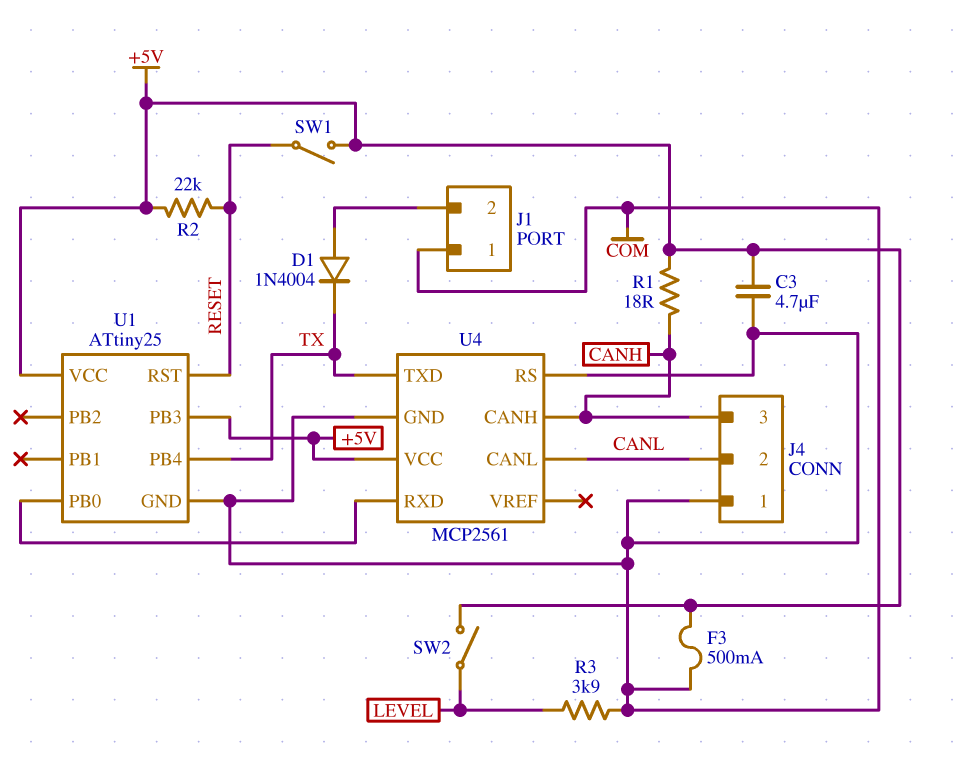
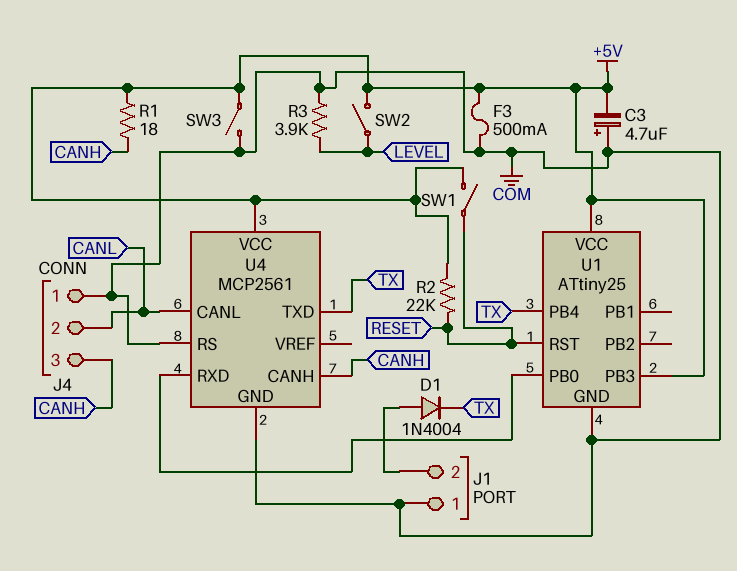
C3: 4.7uF (+5V, COM) -> 4.7uF (plus COM, minus +5V)
SW3: none -> switch (+5V, COM)

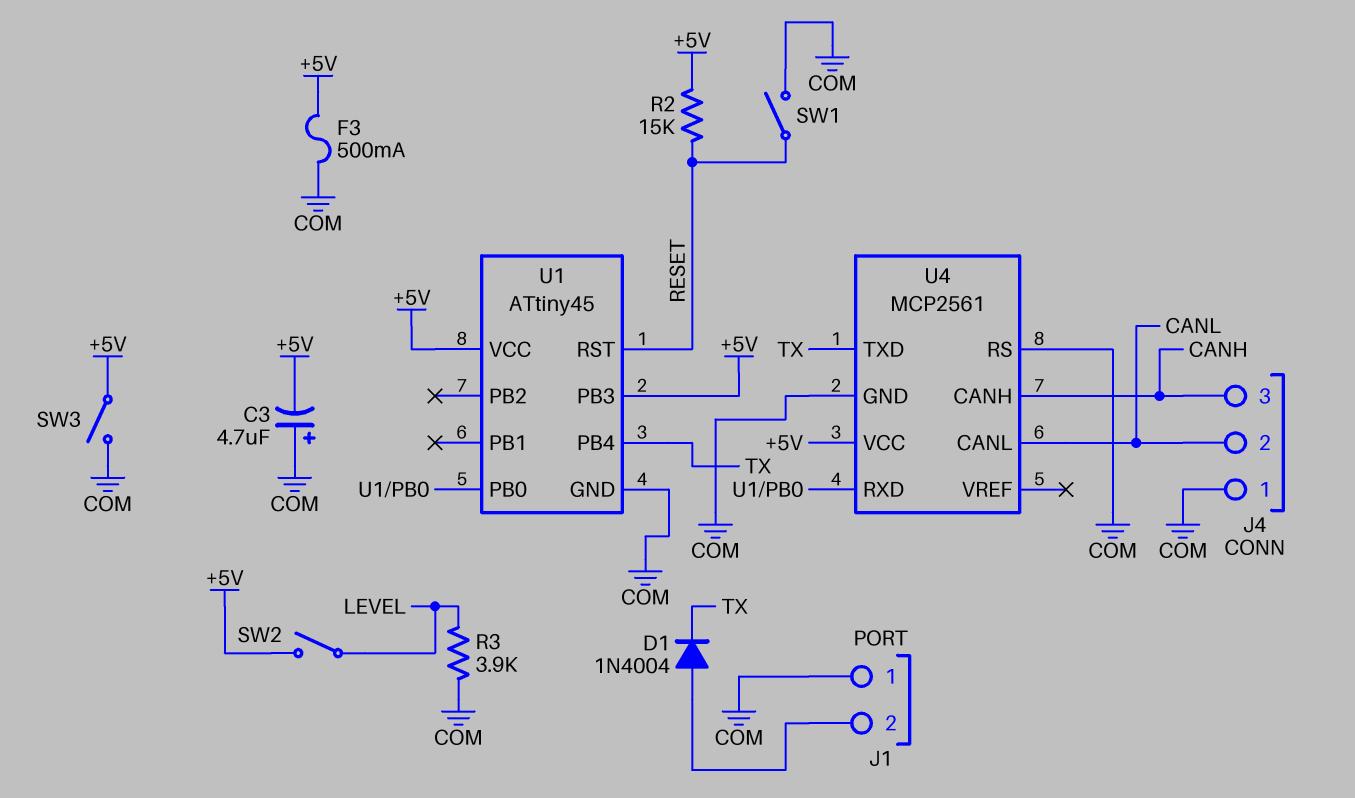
R1: 18 (+5V, CANH) -> none
R2: 22k (+5V, RESET) -> 15k (+5V, RESET)
SW1: switch (+5V, RESET) -> switch (COM, RESET)
U1: ATtiny25 -> ATtiny45

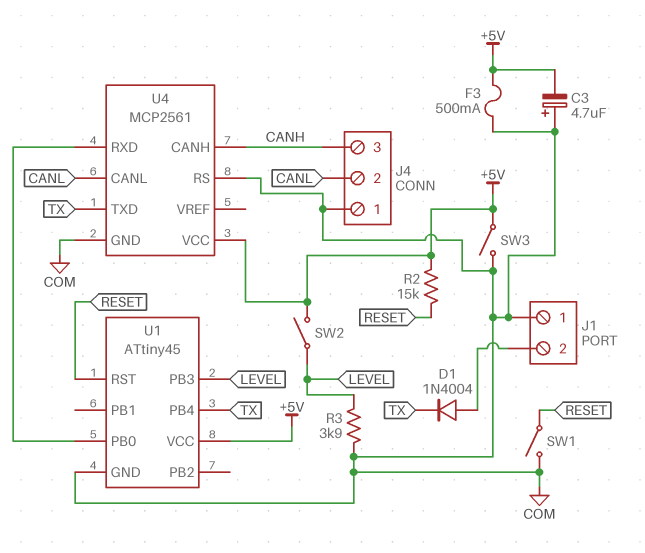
U1 pin PB3: +5V -> LEVEL

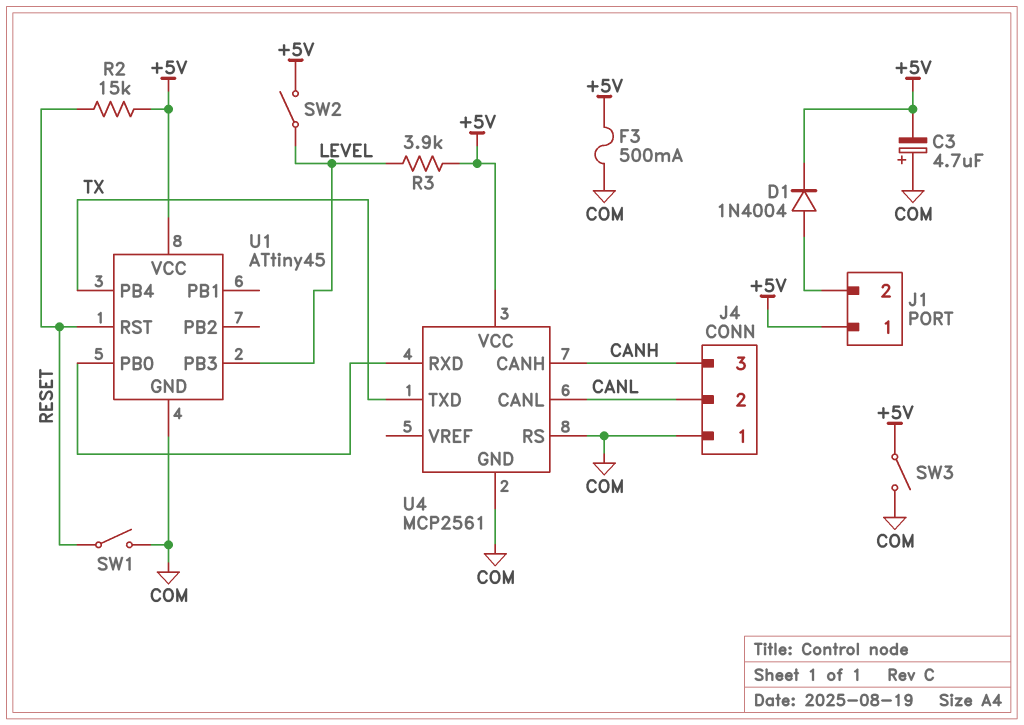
D1: diode 1N4004 (A J1/2, K TX) -> diode 1N4004 (A J1/2, K +5V)
J1 pin 1: COM -> +5V
R3: 3.9k (COM, LEVEL) -> 3.9k (+5V, LEVEL)

